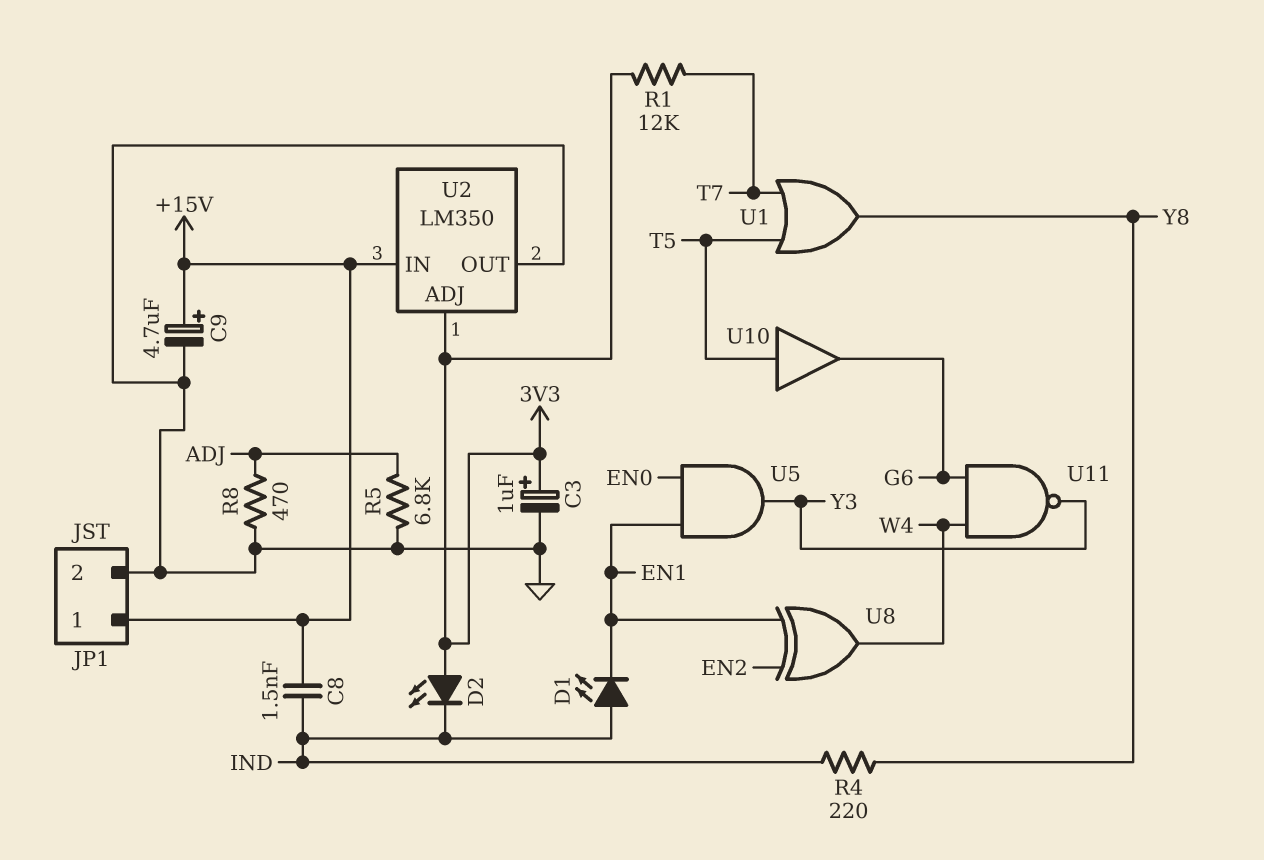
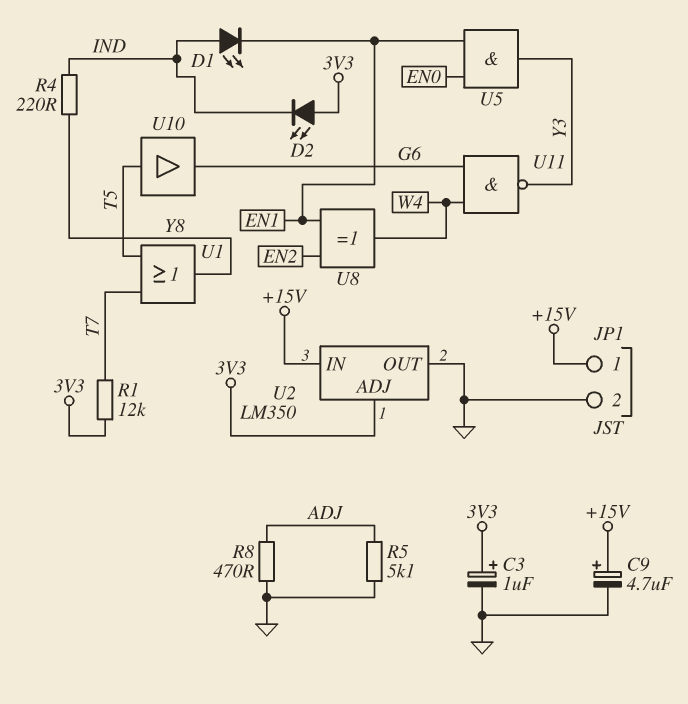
C8: 1.5nF (+15V, IND) -> none
R5: 6.8k (ADJ, GND) -> 5.1k (ADJ, GND)

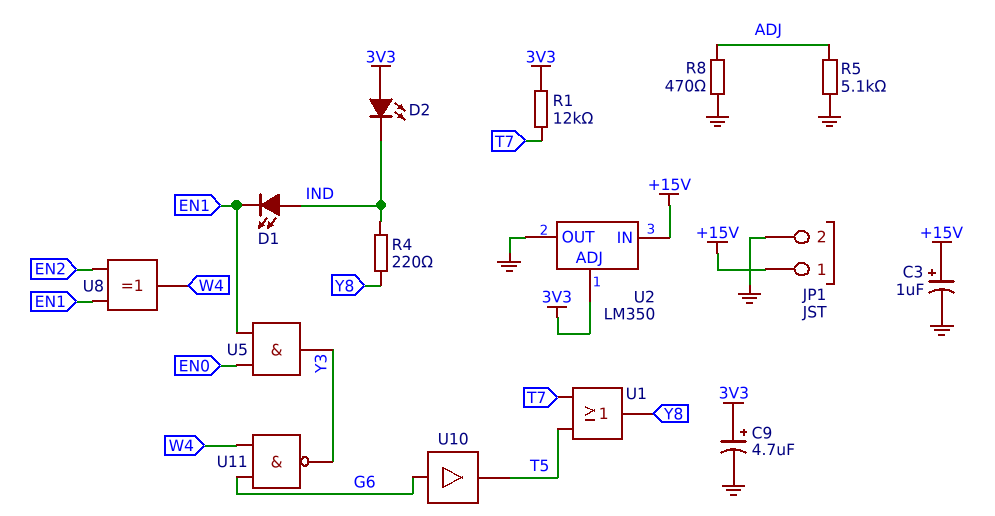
C3: 1uF (plus 3V3, minus GND) -> 1uF (plus +15V, minus GND)
C9: 4.7uF (plus +15V, minus GND) -> 4.7uF (plus 3V3, minus GND)
U10: buffer (in T5, out G6) -> buffer (in G6, out T5)

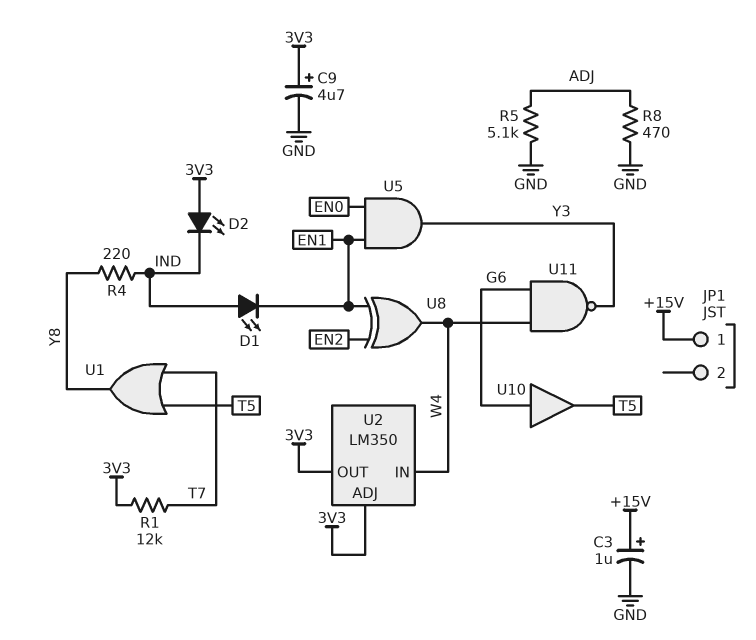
JP1 pin 2: GND -> none
U2 pin IN: +15V -> W4
U2 pin OUT: GND -> 3V3

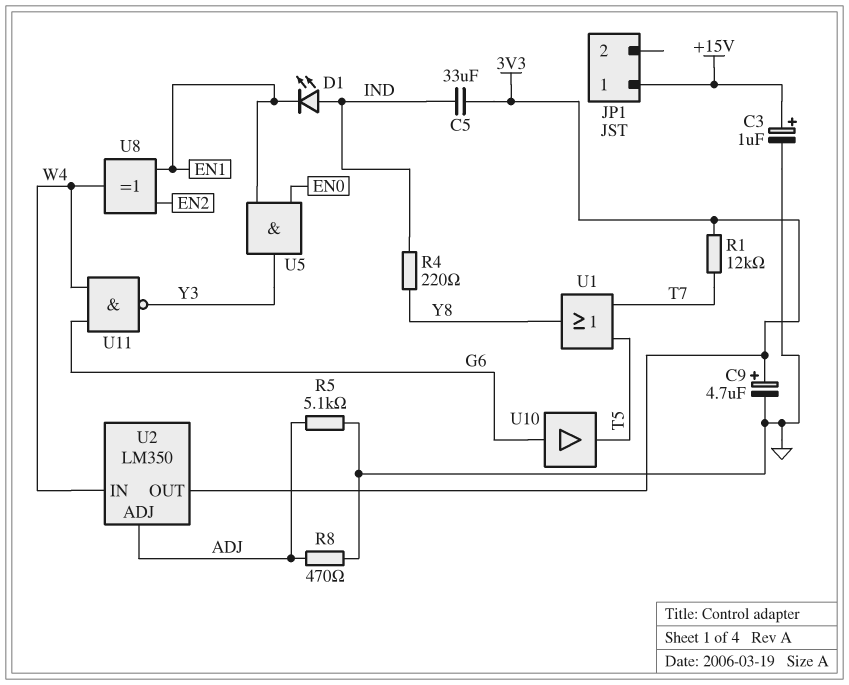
C5: none -> 33uF (3V3, IND)
D2: LED (A 3V3, K IND) -> none
U2 pin ADJ: 3V3 -> ADJ

